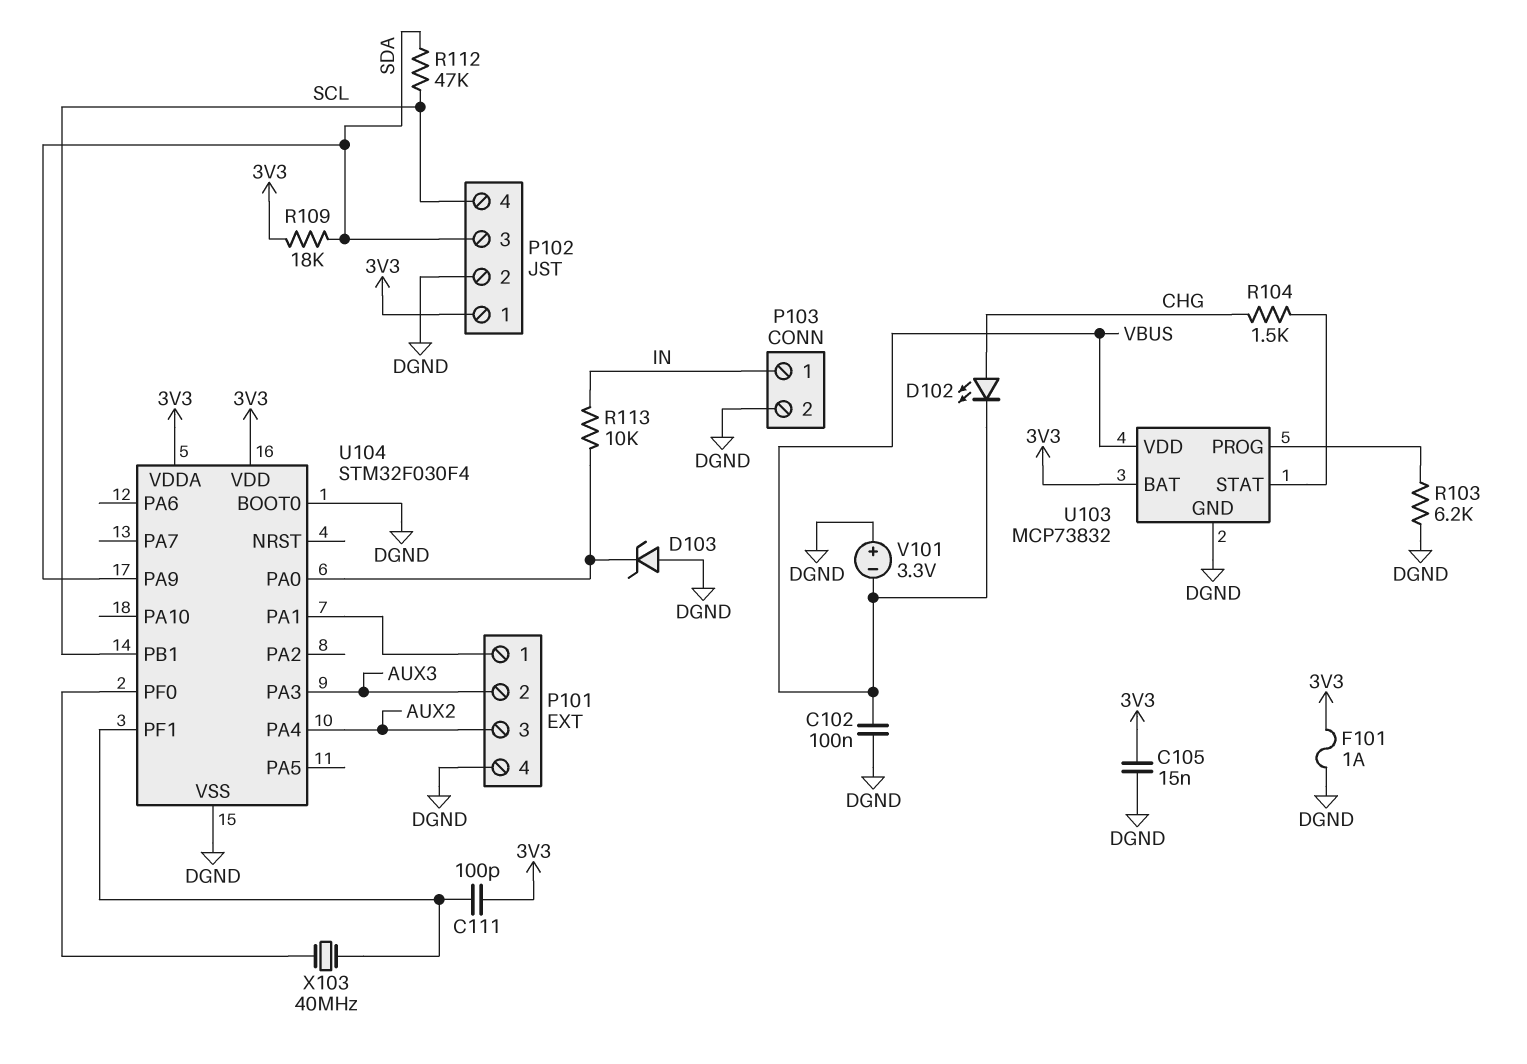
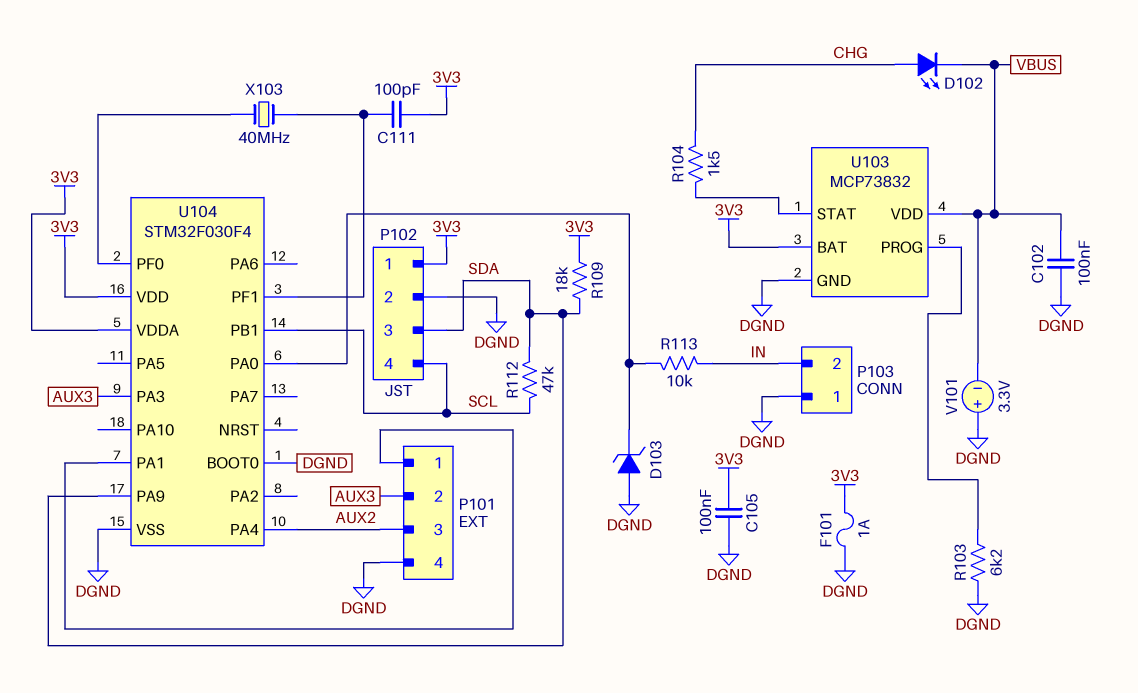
C105: 15nF (3V3, DGND) -> 100nF (3V3, DGND)
P103 pin 1: IN -> DGND
P103 pin 2: DGND -> IN

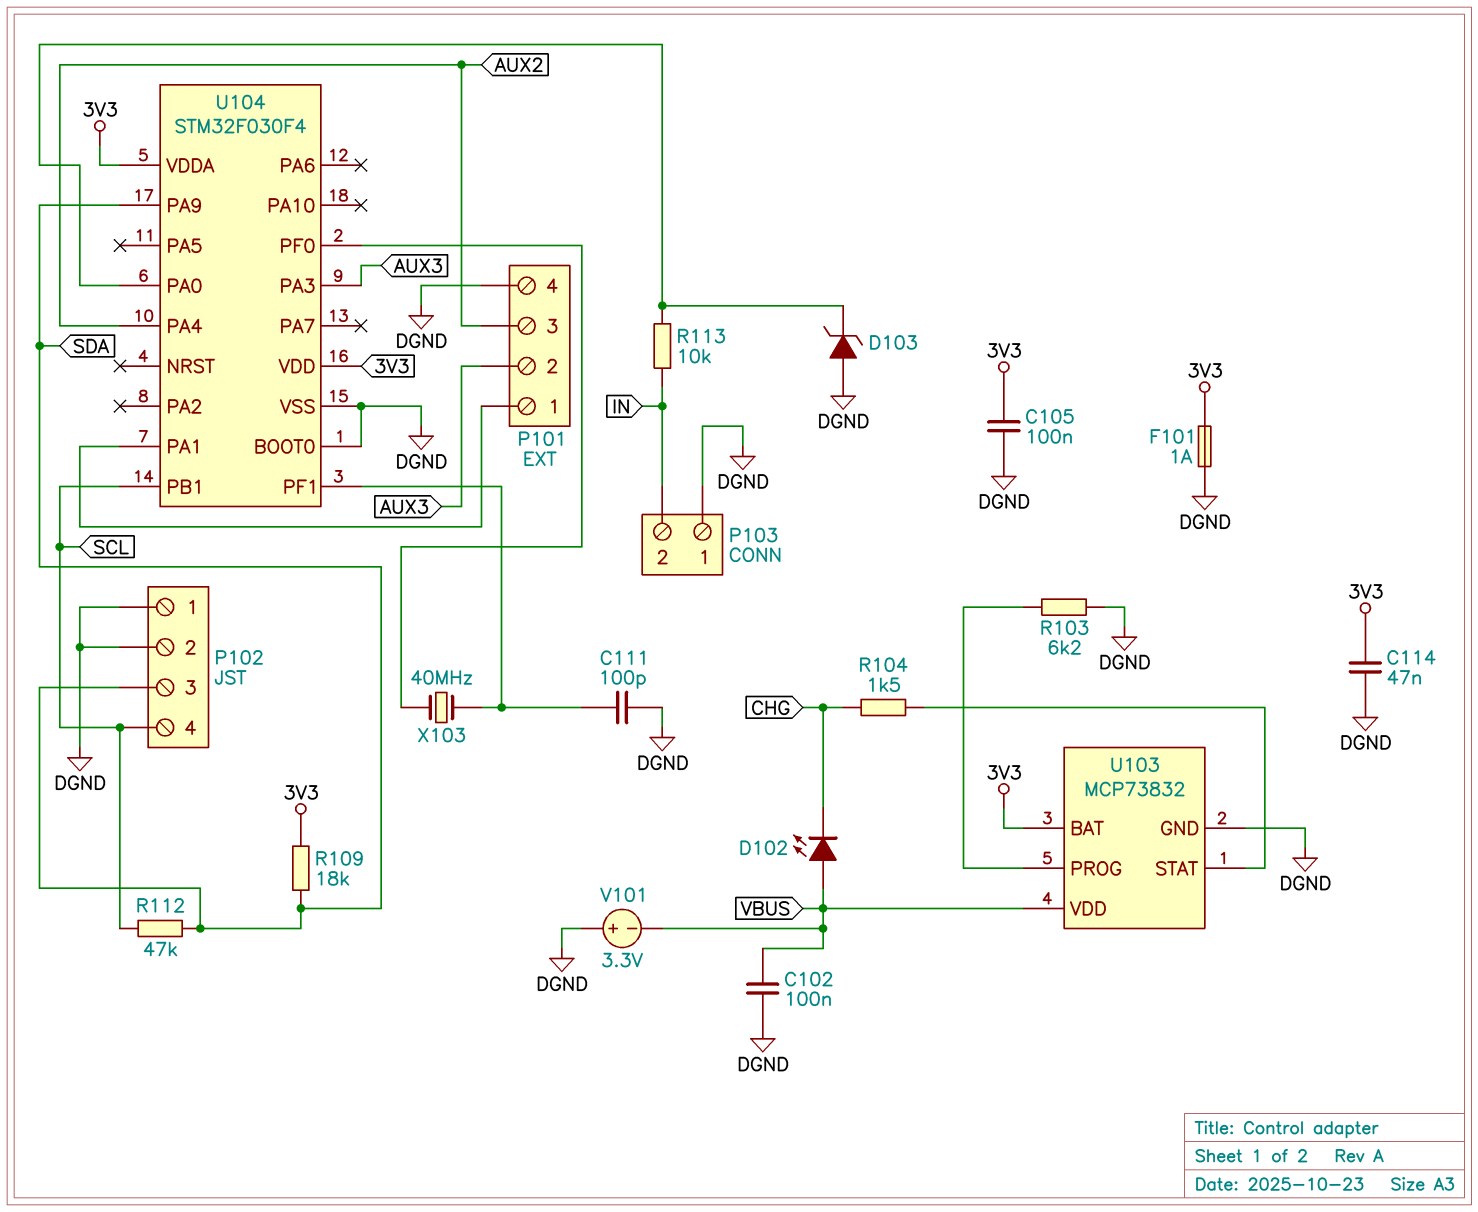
C111: 100pF (3V3, U104/PF1) -> 100pF (DGND, U104/PF1)
C114: none -> 47nF (3V3, DGND)
D102: LED (A CHG, K VBUS) -> LED (A VBUS, K CHG)
P102 pin 1: 3V3 -> DGND

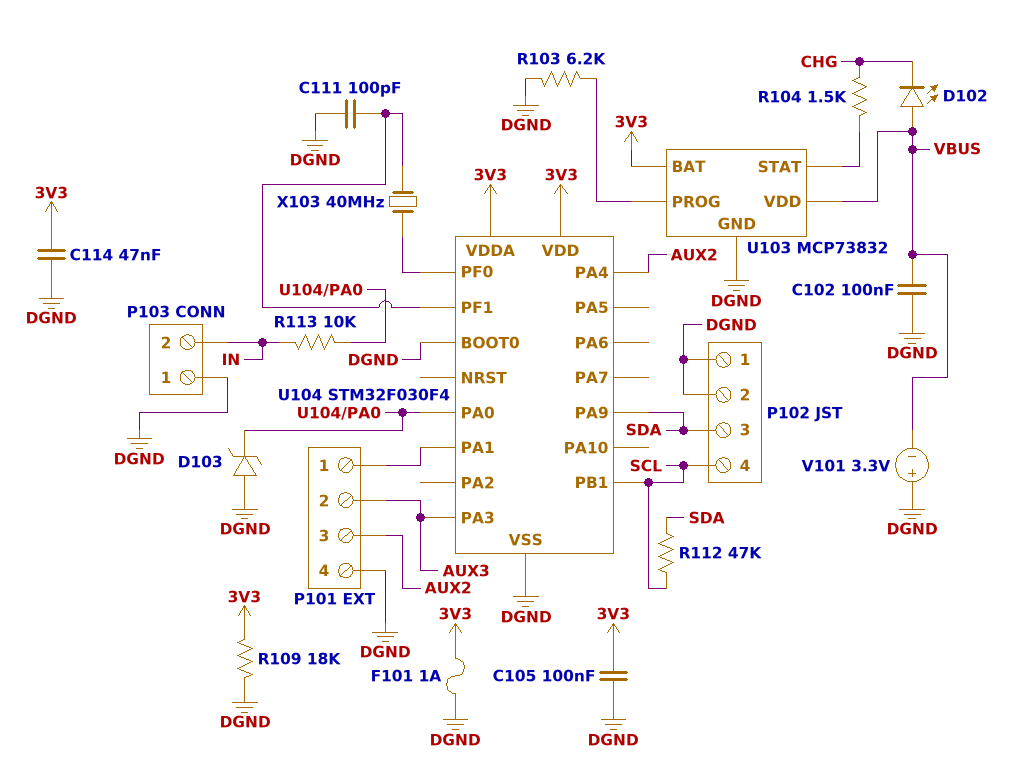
R109: 18k (3V3, SDA) -> 18k (3V3, DGND)

